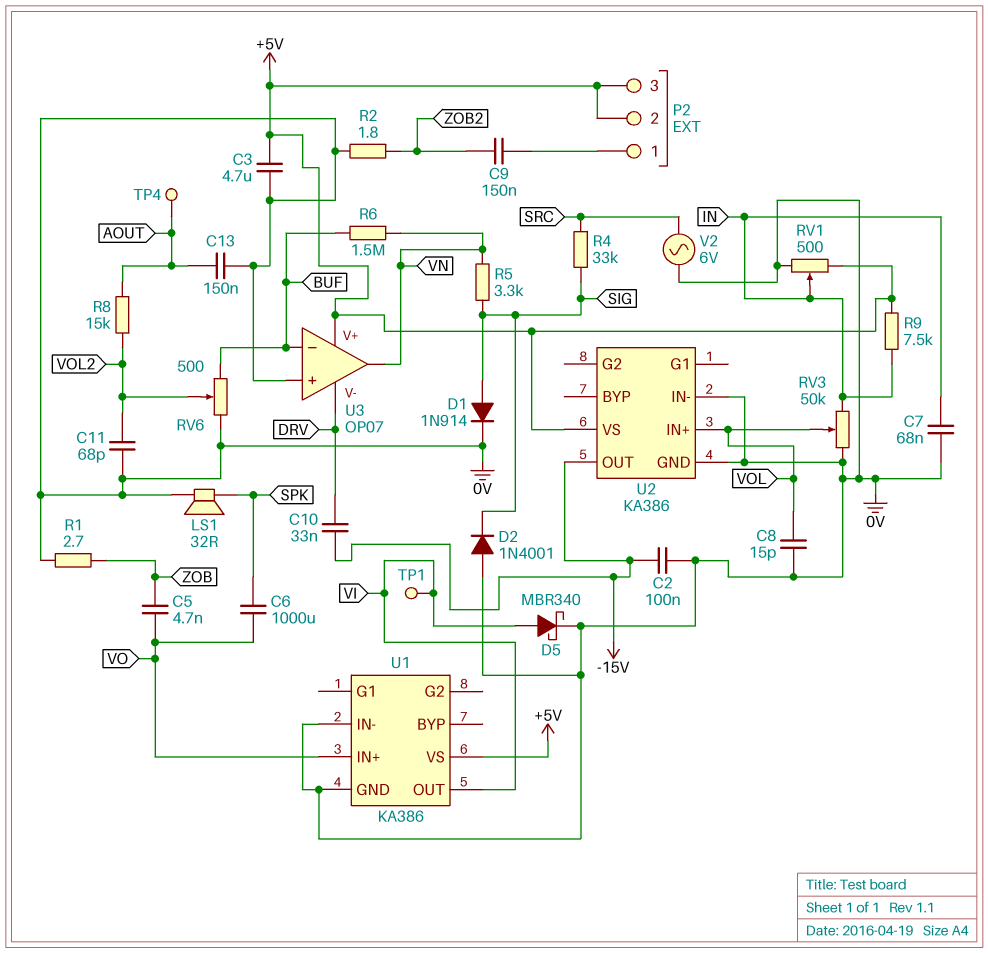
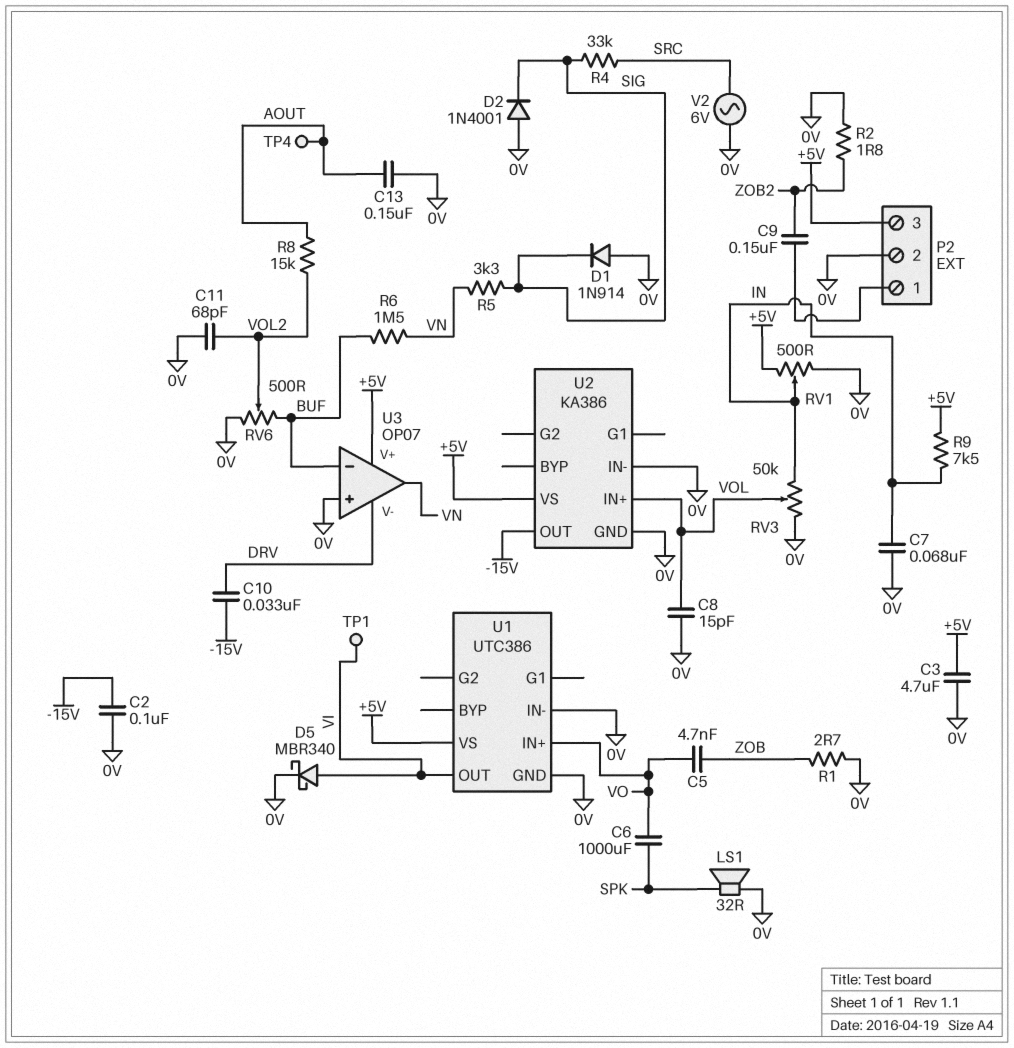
D1: diode 1N914 (A SIG, K 0V) -> diode 1N914 (A 0V, K SIG)
P2 pin 2: +5V -> 0V
U1: KA386 -> UTC386

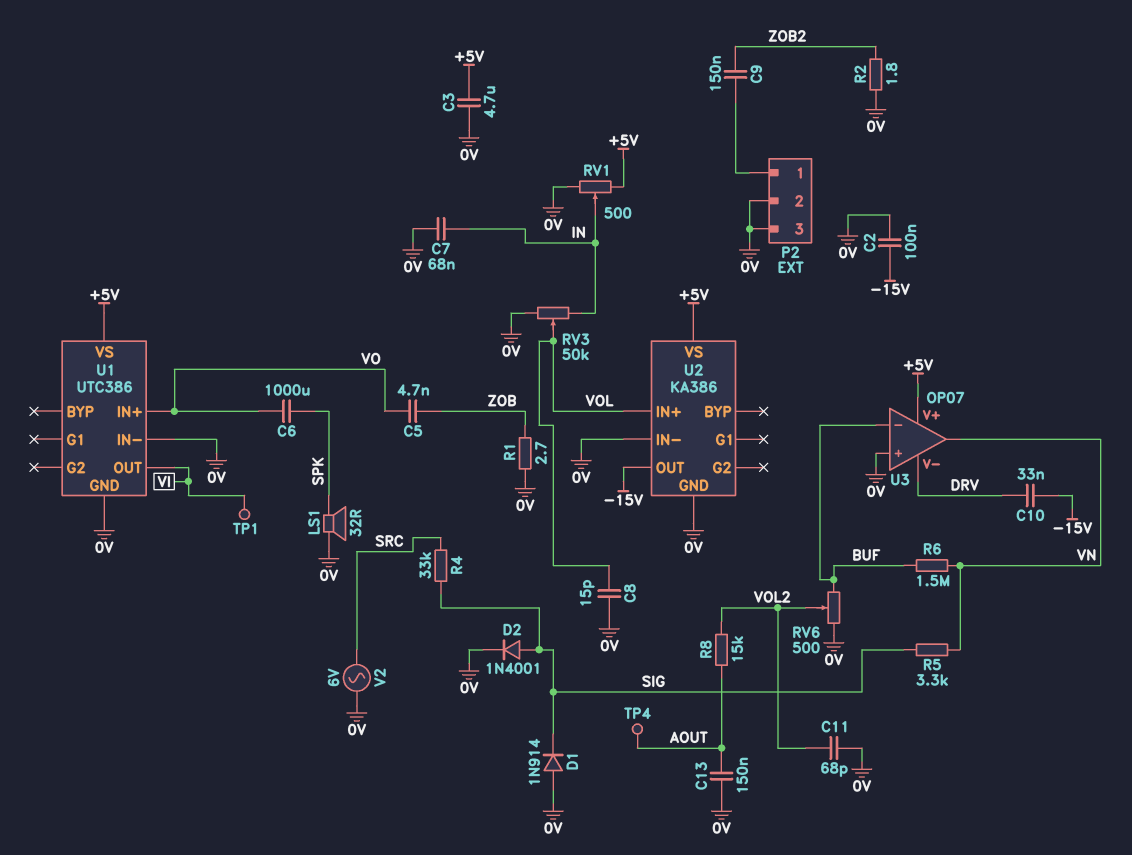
D2: diode 1N4001 (A 0V, K SIG) -> diode 1N4001 (A SIG, K 0V)
D5: schottky MBR340 (A VI, K 0V) -> none
P2 pin 3: +5V -> 0V
R9: 7.5k (+5V, IN) -> none

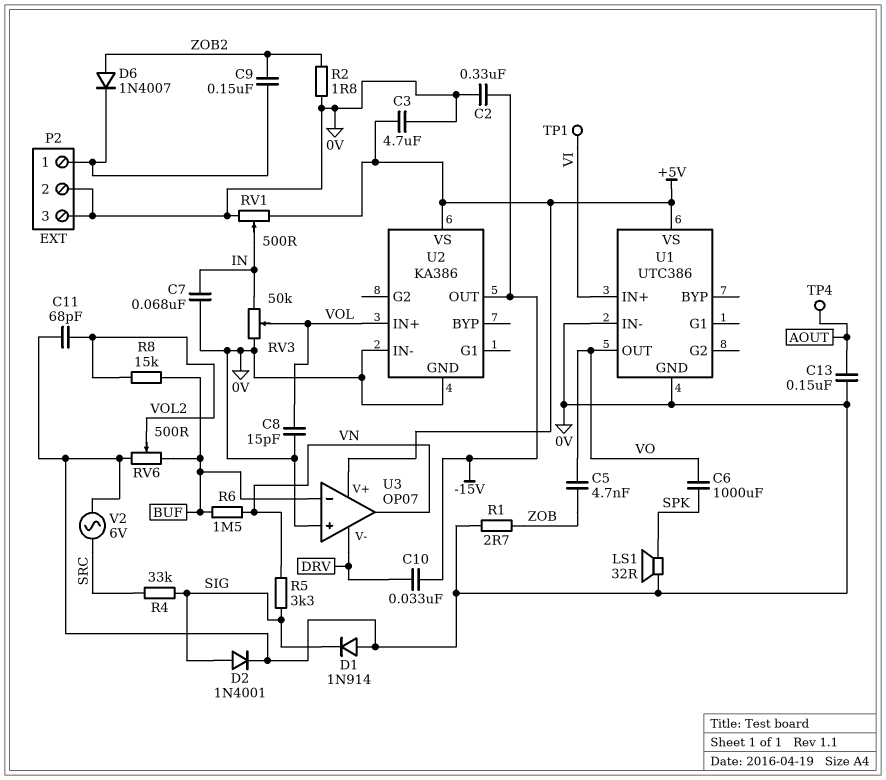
C2: 100nF (-15V, 0V) -> 330nF (-15V, 0V)
D6: none -> diode 1N4007 (A ZOB2, K P2/1)
R8: 15k (AOUT, VOL2) -> 15k (BUF, VOL2)
U1 pin IN+: VO -> VI
U1 pin OUT: VI -> VO

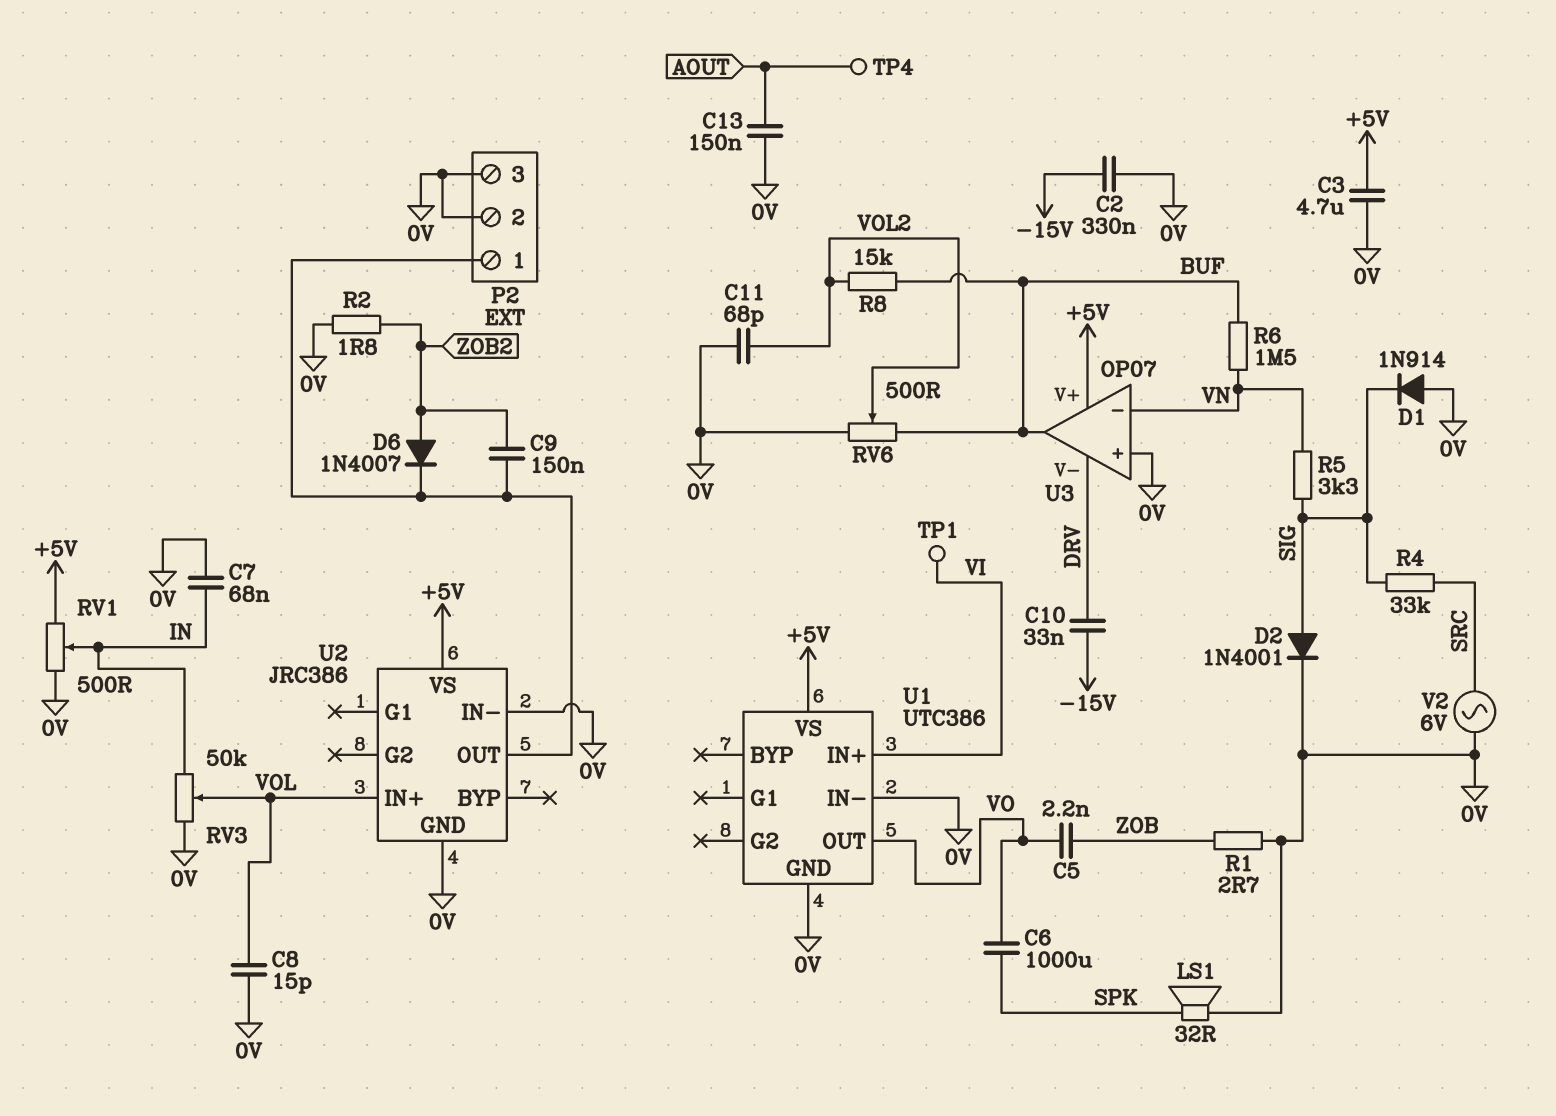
C5: 4.7nF (VO, ZOB) -> 2.2nF (VO, ZOB)
U2: KA386 -> JRC386
U2 pin OUT: -15V -> P2/1
U3 pin in-: BUF -> VN
U3 pin out: VN -> BUF

